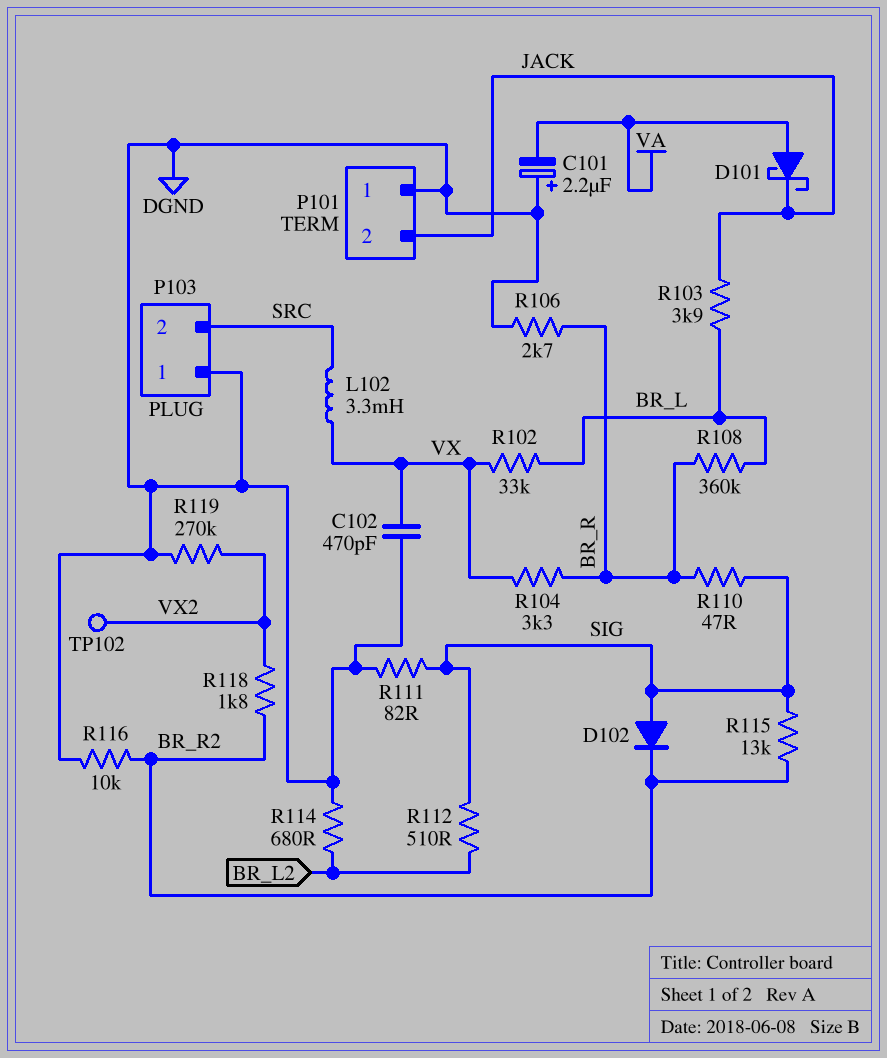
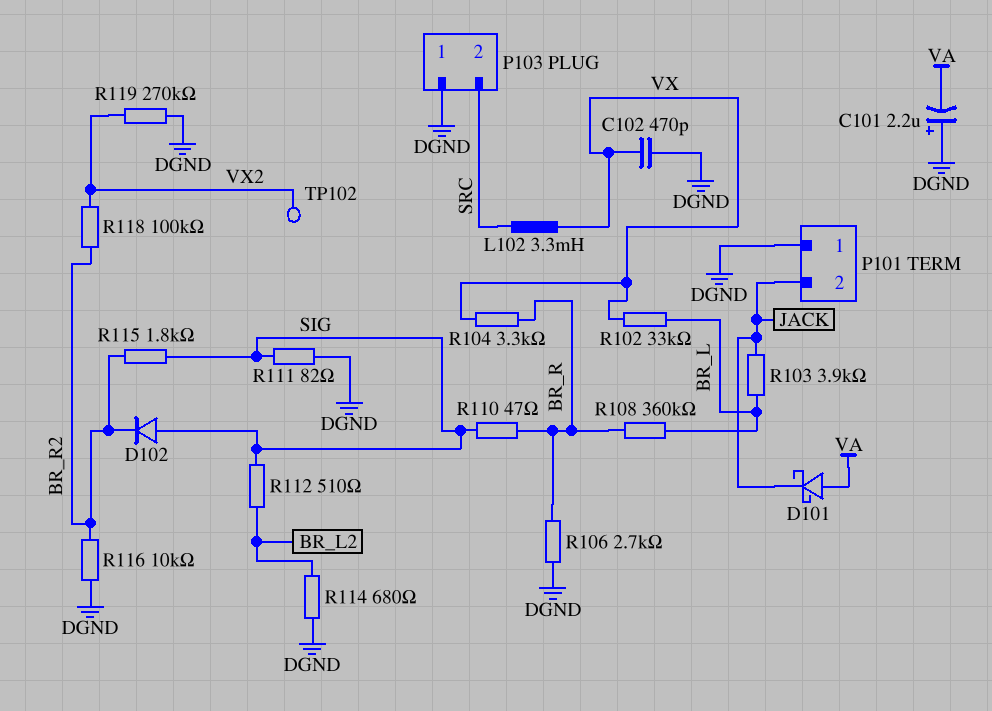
R115: 13k (BR_R2, SIG) -> 1.8k (BR_R2, SIG)
R118: 1.8k (BR_R2, VX2) -> 100k (BR_R2, VX2)

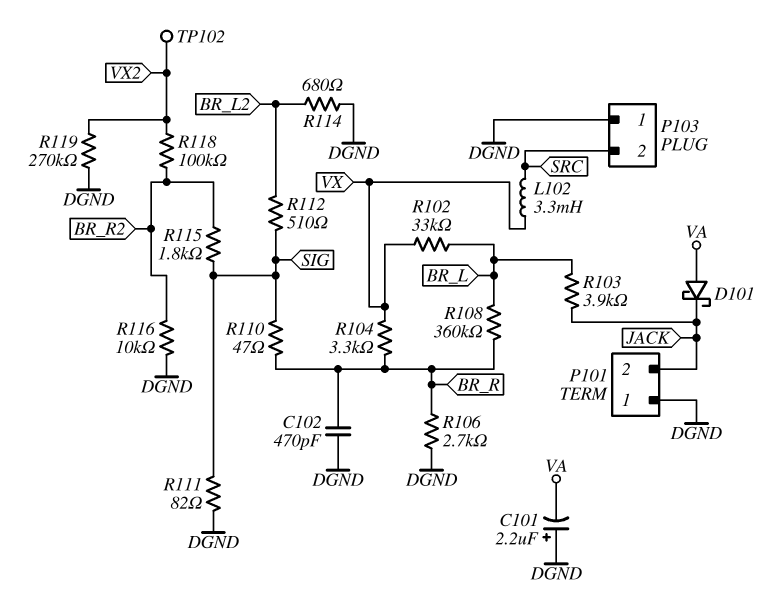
C102: 470pF (DGND, VX) -> 470pF (BR_R, DGND)
D102: diode (A SIG, K BR_R2) -> none

